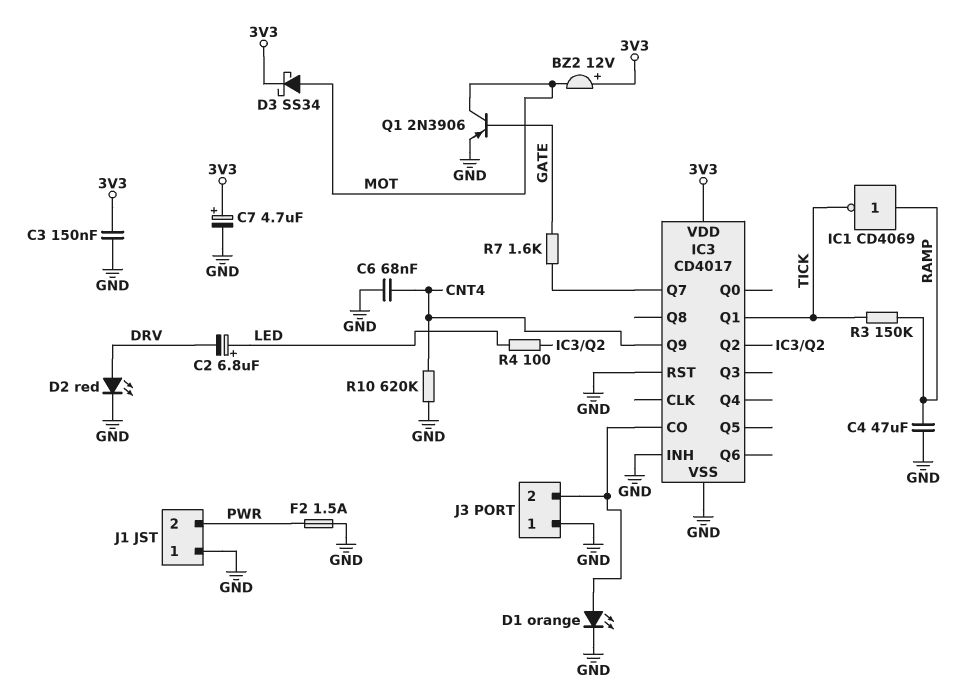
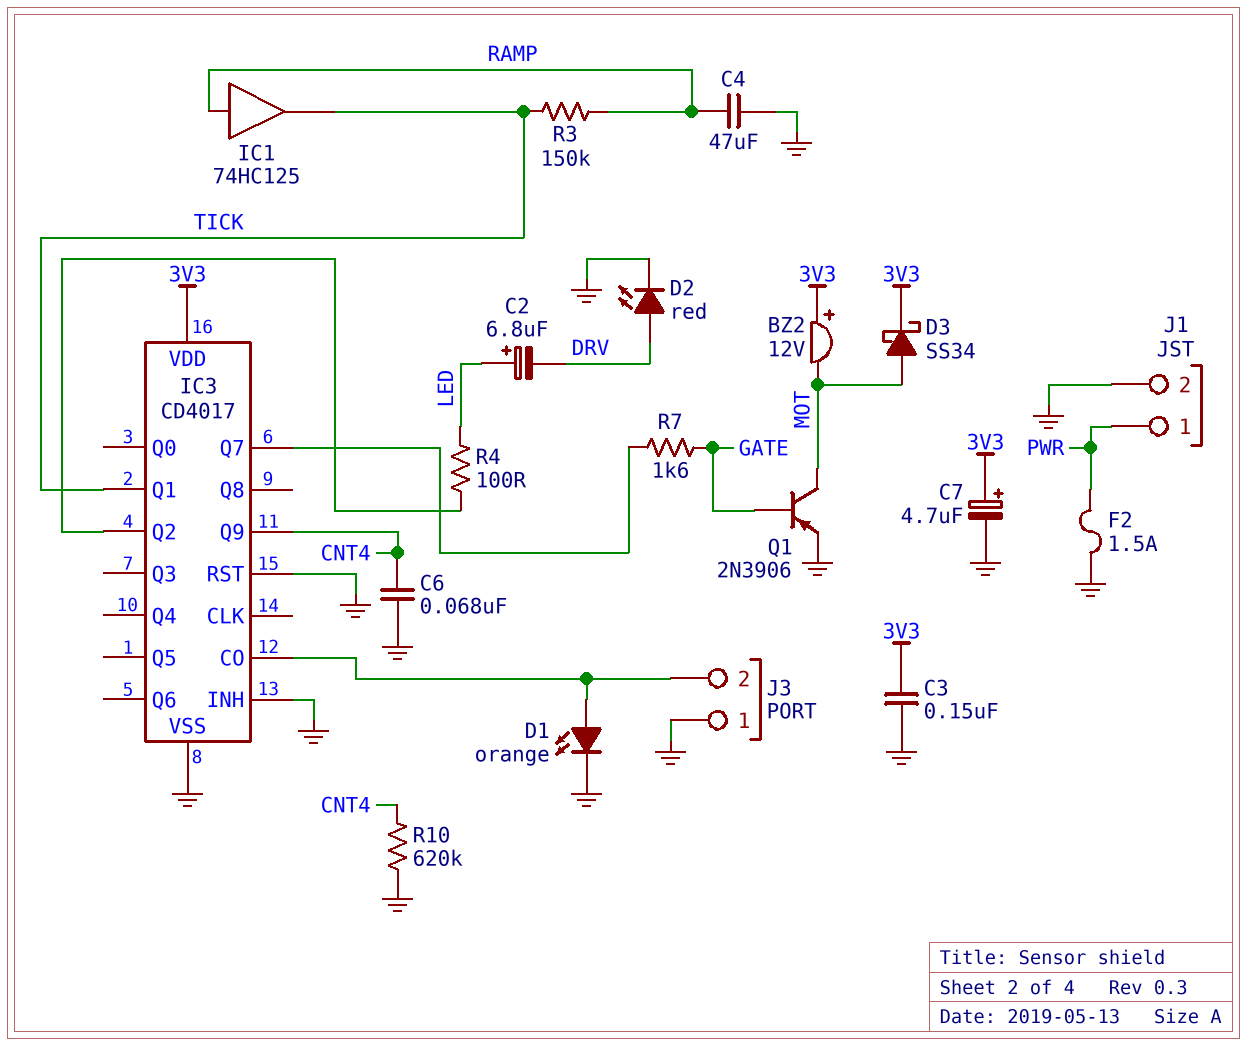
IC1: NOT CD4069 (in RAMP, out TICK) -> buffer 74HC125 (in RAMP, out TICK)
J1 pin 1: GND -> PWR
J1 pin 2: PWR -> GND

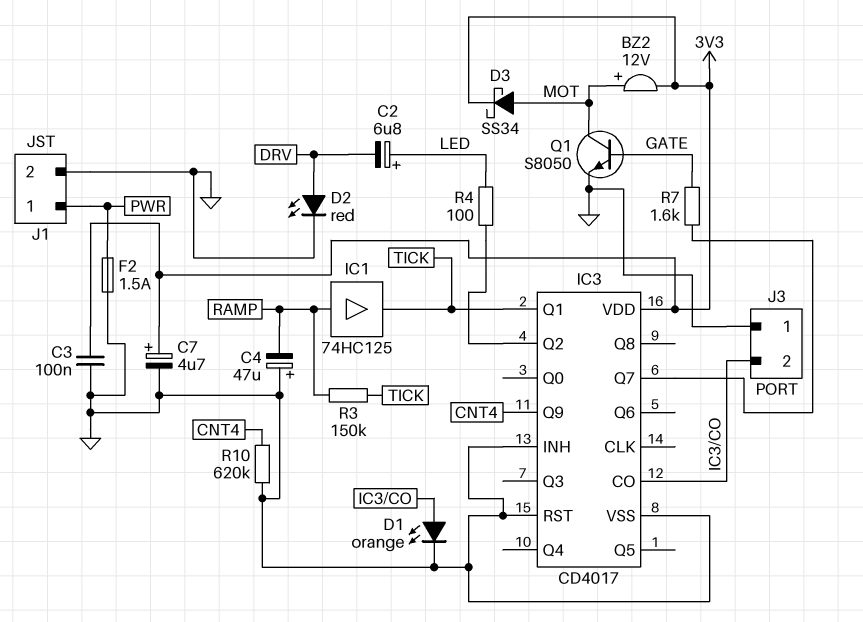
BZ2: buzzer 12V (plus 3V3, minus MOT) -> buzzer 12V (plus MOT, minus 3V3)
C3: 150nF (3V3, GND) -> 100nF (3V3, GND)
C4: 47uF (GND, RAMP) -> 47uF (plus GND, minus RAMP)
C6: 68nF (CNT4, GND) -> none
Q1: PNP 2N3906 (B GATE, C MOT, E GND) -> NPN S8050 (B GATE, C MOT, E GND)

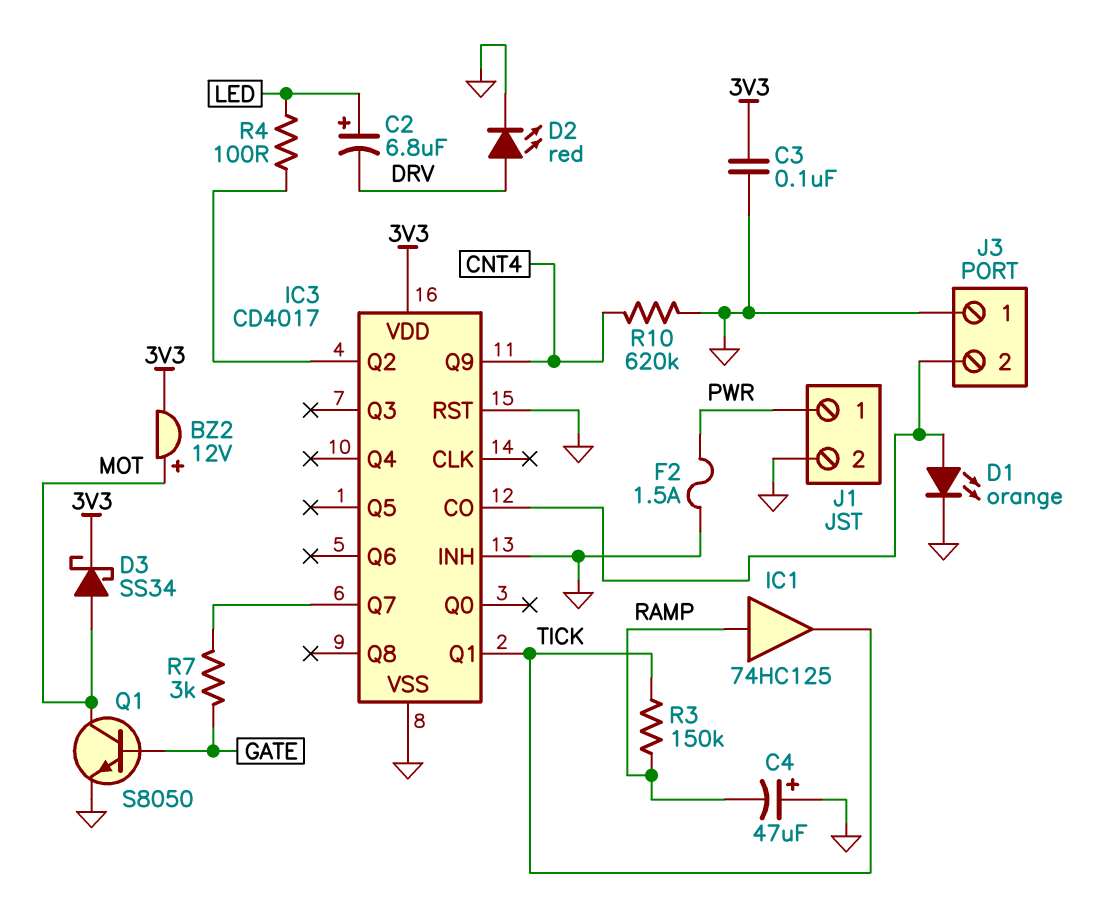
C7: 4.7uF (plus 3V3, minus GND) -> none
R7: 1.6k (GATE, IC3/Q7) -> 3k (GATE, IC3/Q7)

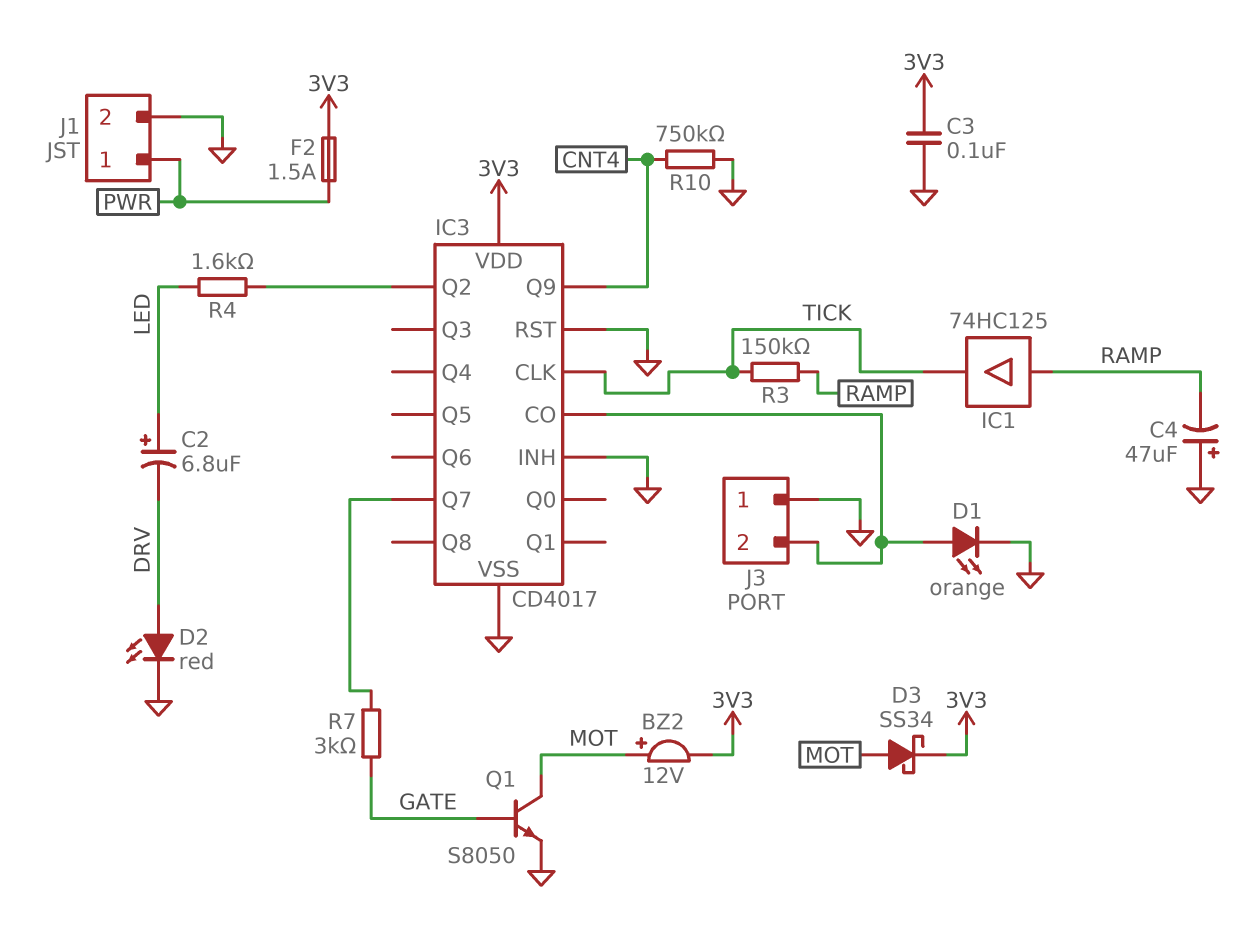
F2: 1.5A (GND, PWR) -> 1.5A (3V3, PWR)
IC3 pin CLK: none -> TICK
IC3 pin Q1: TICK -> none
R4: 100 (IC3/Q2, LED) -> 1.6k (IC3/Q2, LED)
R10: 620k (CNT4, GND) -> 750k (CNT4, GND)

